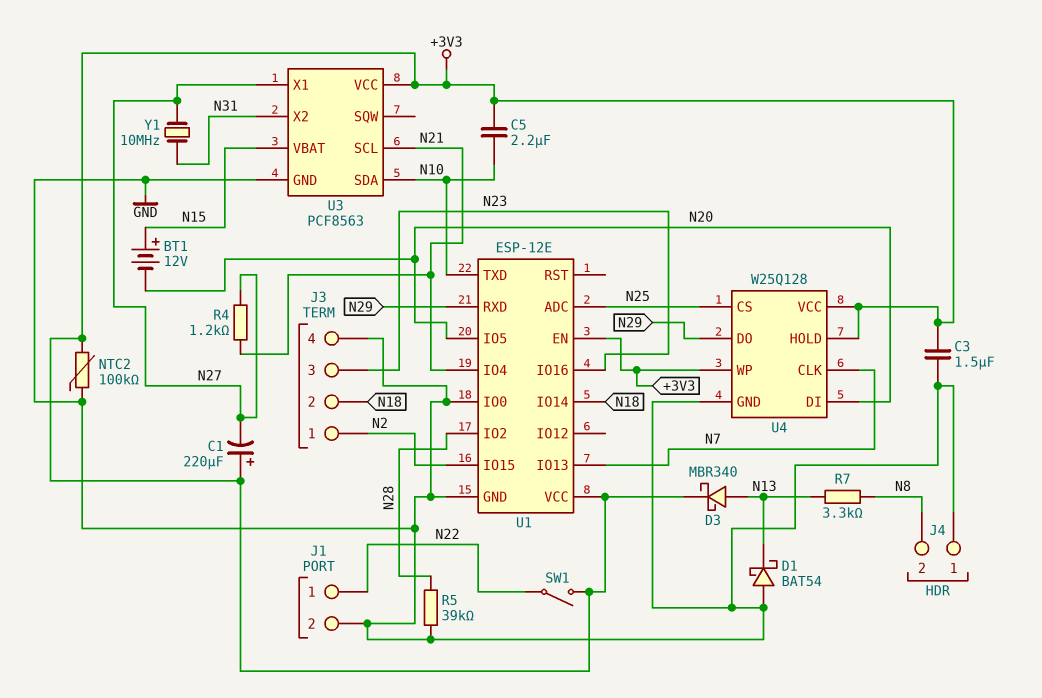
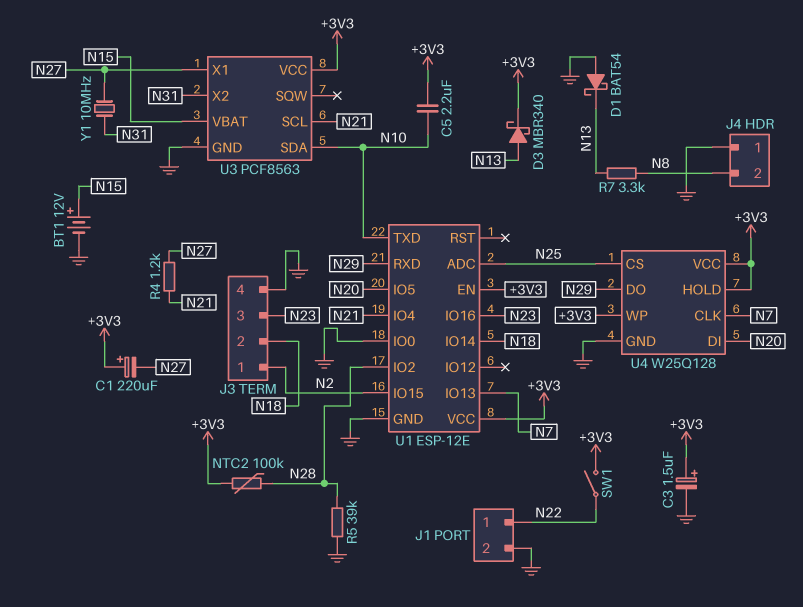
BT1: 12V (plus N15, minus N20) -> 12V (plus N15, minus GND)
C3: 1.5uF (+3V3, GND) -> 1.5uF (plus +3V3, minus GND)
NTC2: 100k (+3V3, GND) -> 100k (+3V3, N28)

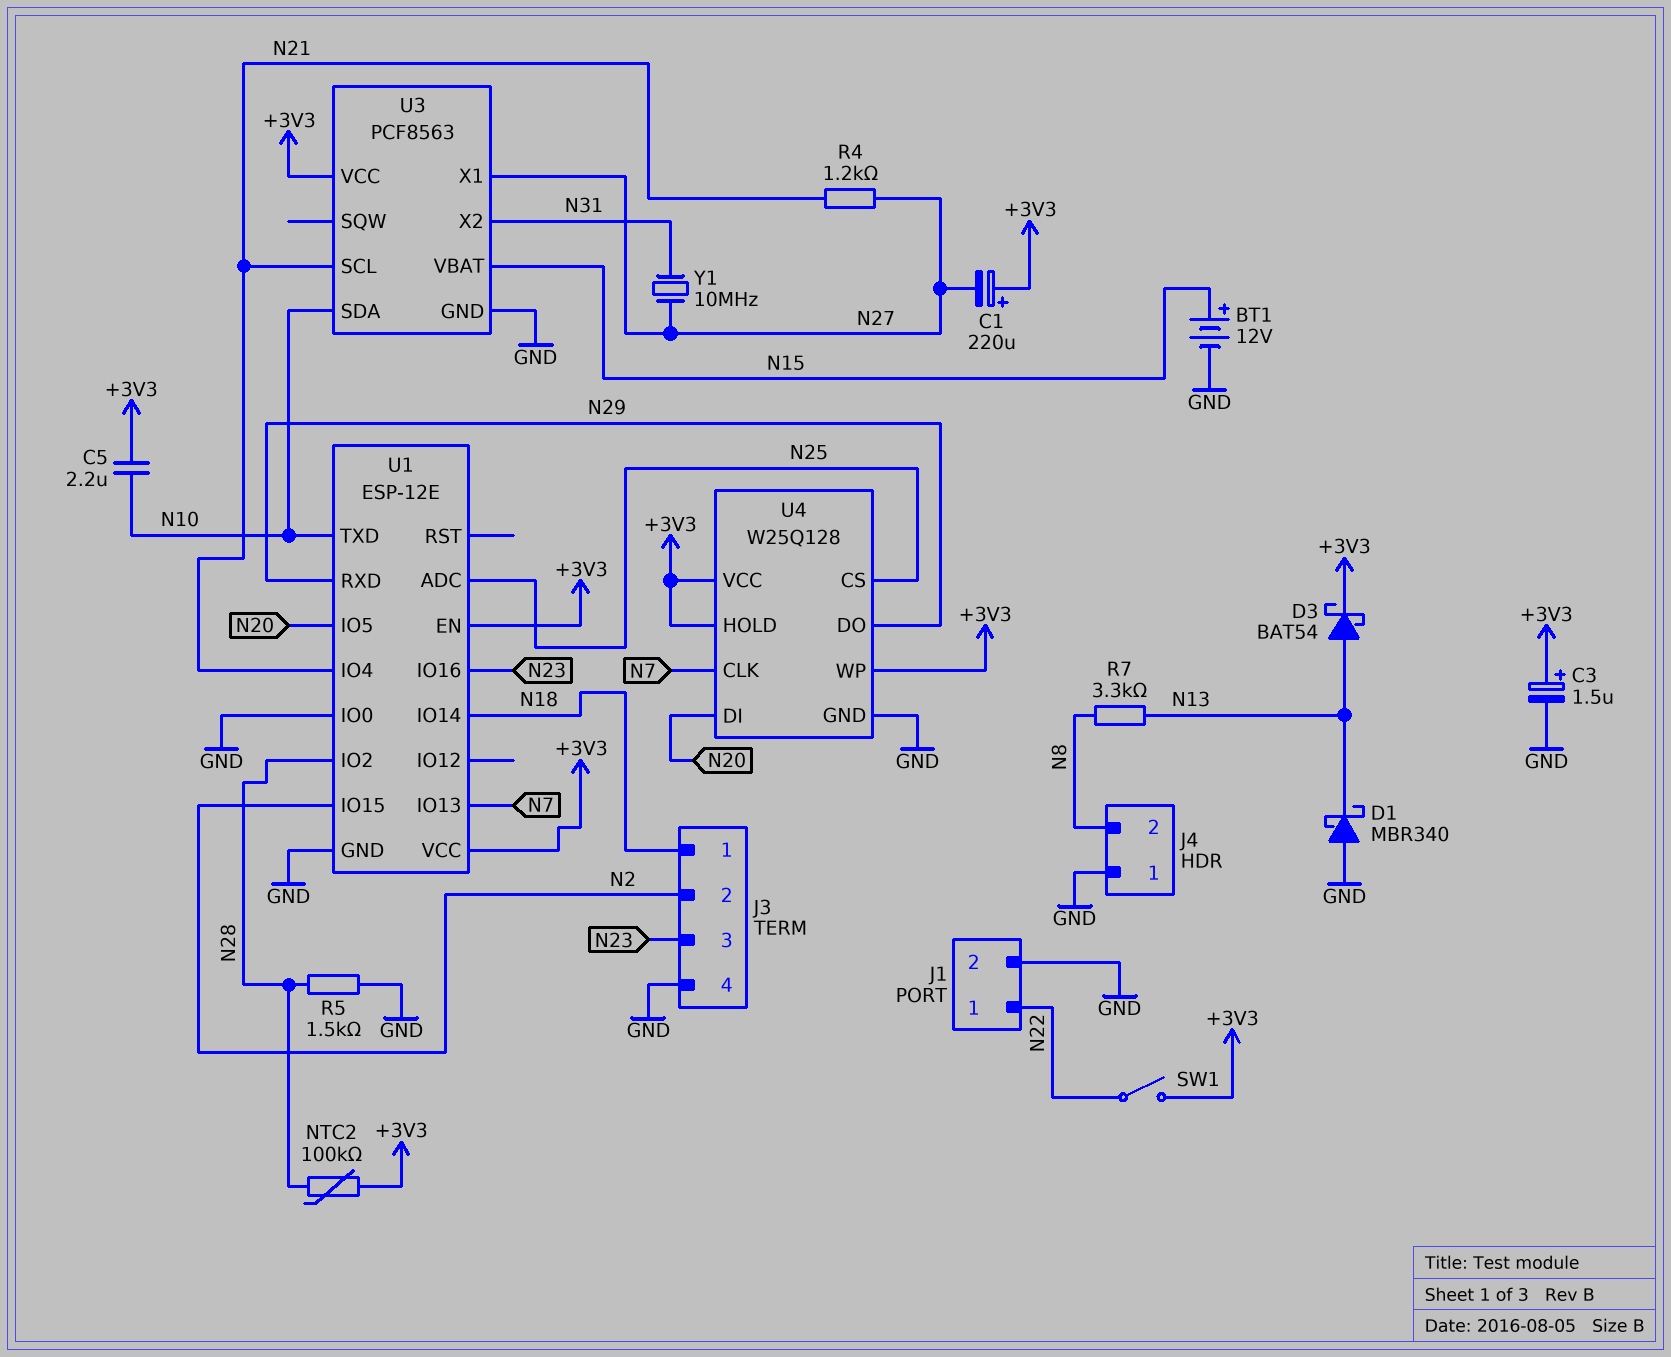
D1: schottky BAT54 (A GND, K N13) -> schottky MBR340 (A GND, K N13)
D3: schottky MBR340 (A N13, K +3V3) -> schottky BAT54 (A N13, K +3V3)
J3 pin 1: N2 -> N18
J3 pin 2: N18 -> N2
R5: 39k (GND, N28) -> 1.5k (GND, N28)

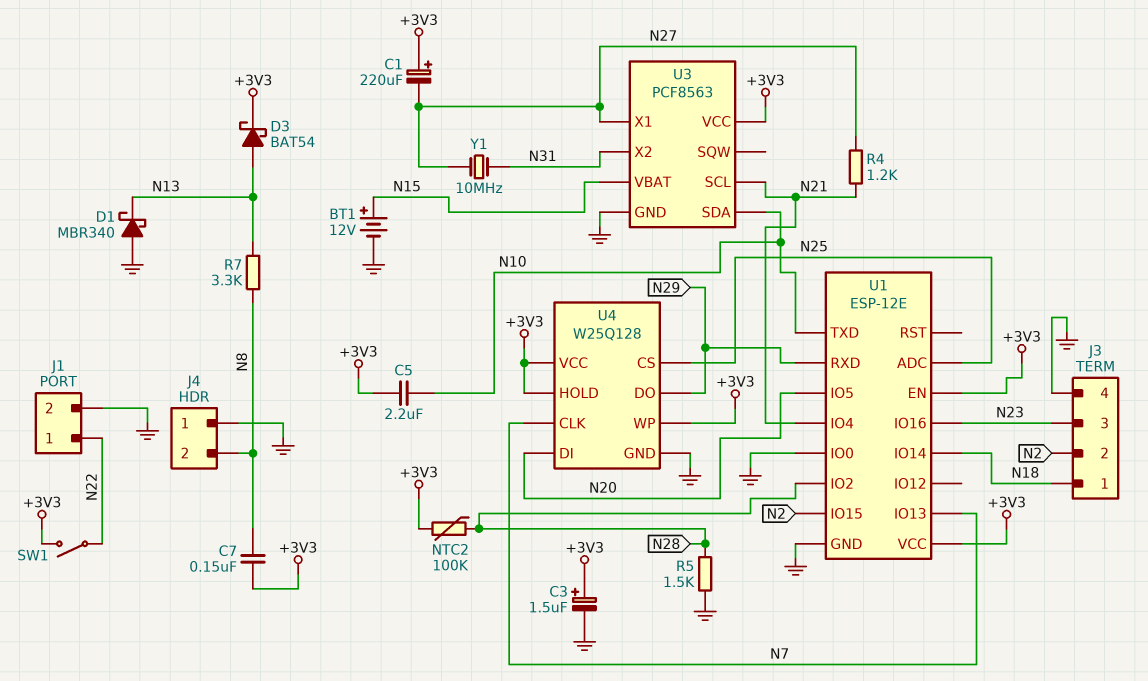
C7: none -> 150nF (+3V3, N8)

